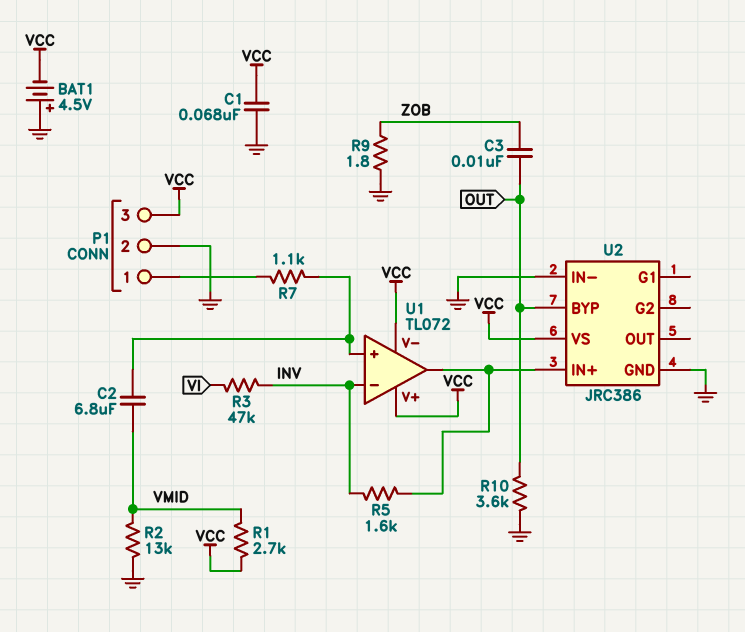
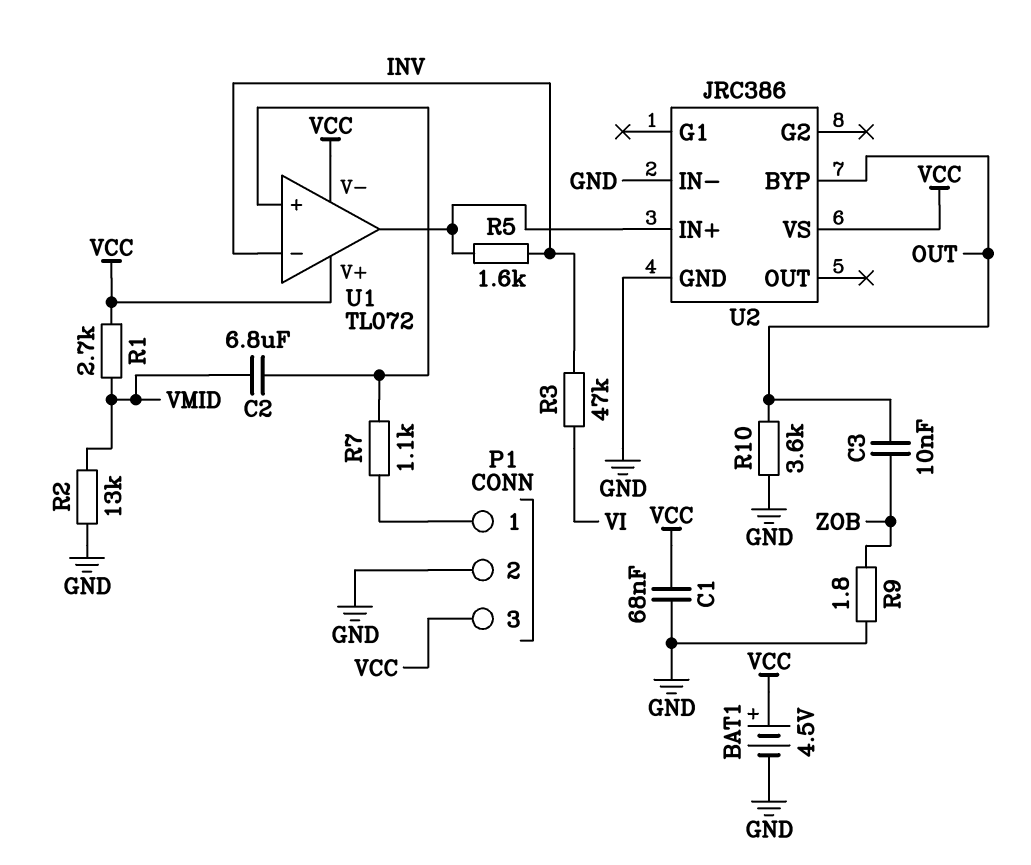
BAT1: 4.5V (plus GND, minus VCC) -> 4.5V (plus VCC, minus GND)

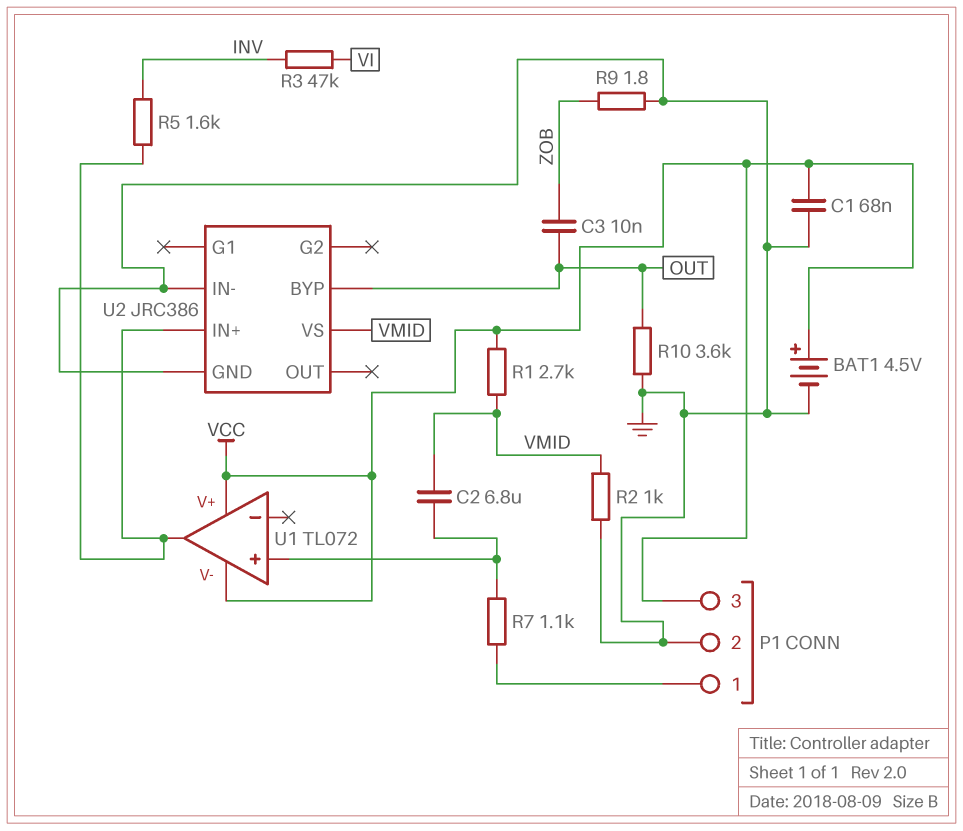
R2: 13k (GND, VMID) -> 1k (GND, VMID)
U1 pin in-: INV -> none
U2 pin VS: VCC -> VMID

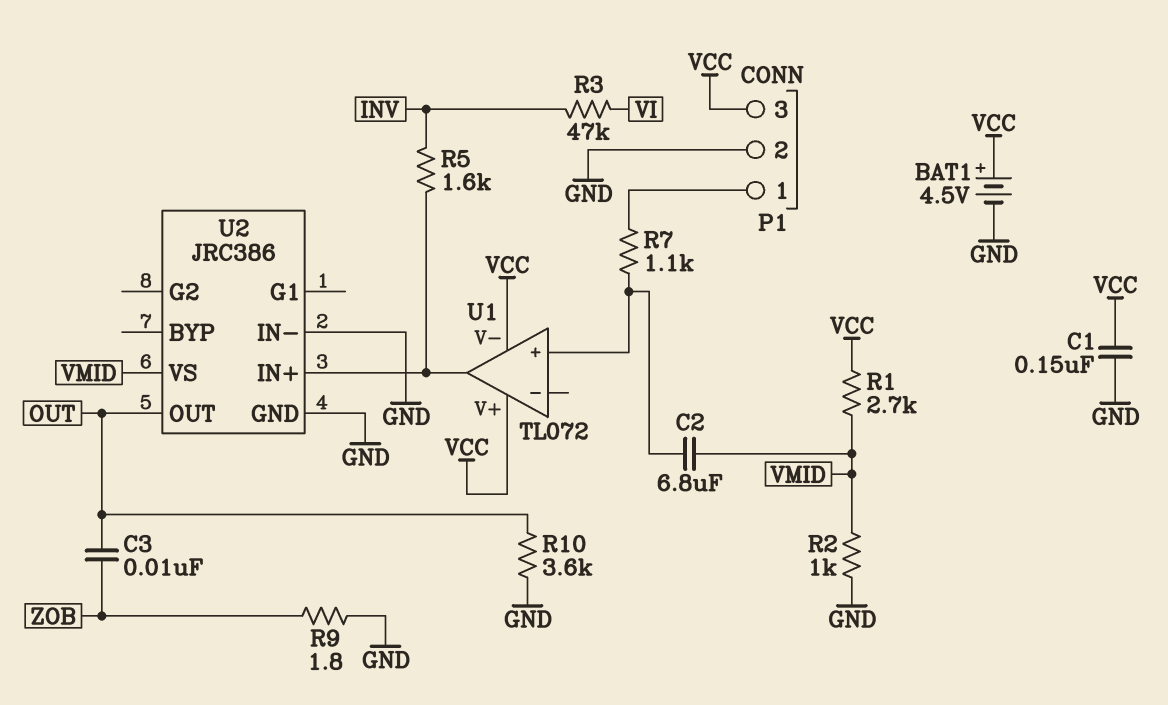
C1: 68nF (GND, VCC) -> 150nF (GND, VCC)
U2 pin BYP: OUT -> none
U2 pin OUT: none -> OUT

